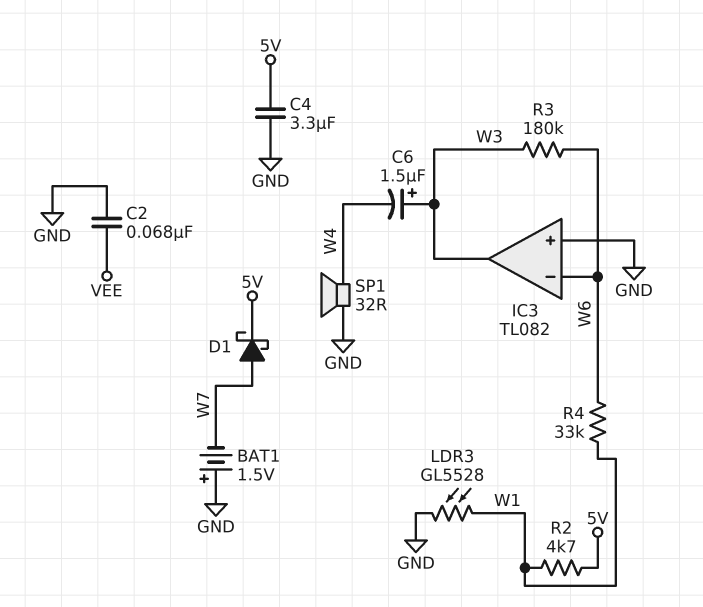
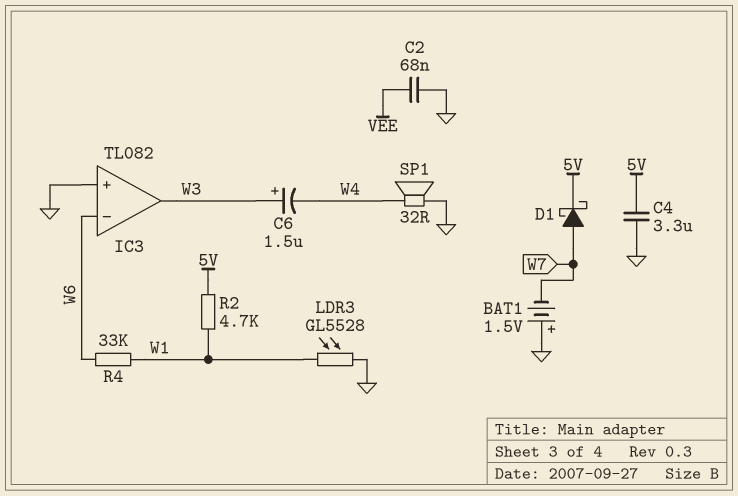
R3: 180k (W3, W6) -> none

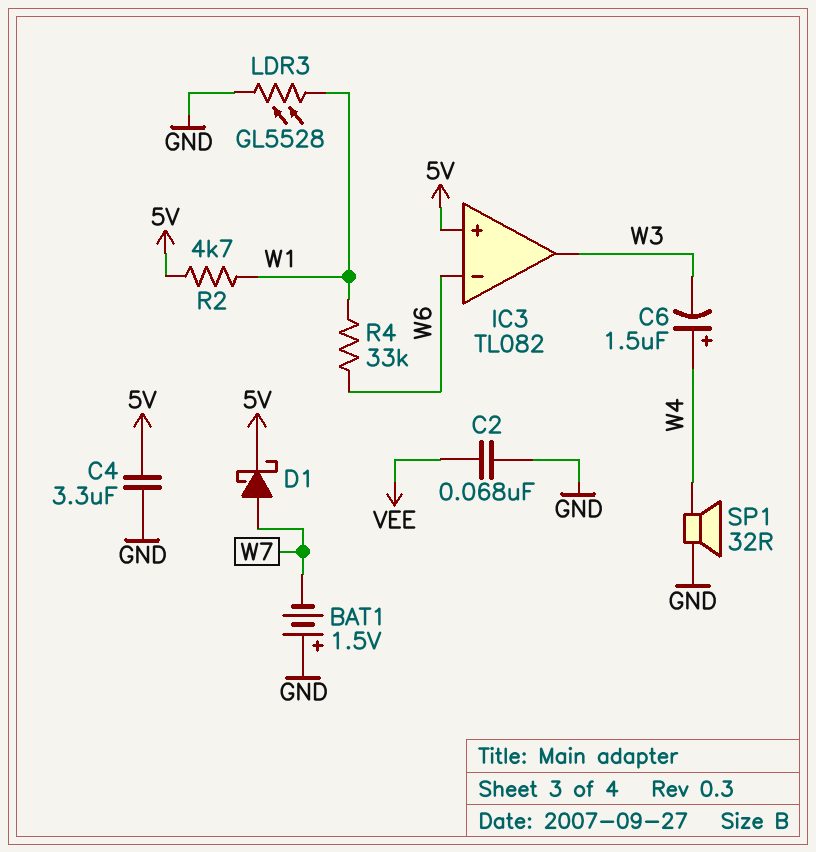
C6: 1.5uF (plus W3, minus W4) -> 1.5uF (plus W4, minus W3)
IC3 pin in+: GND -> 5V

